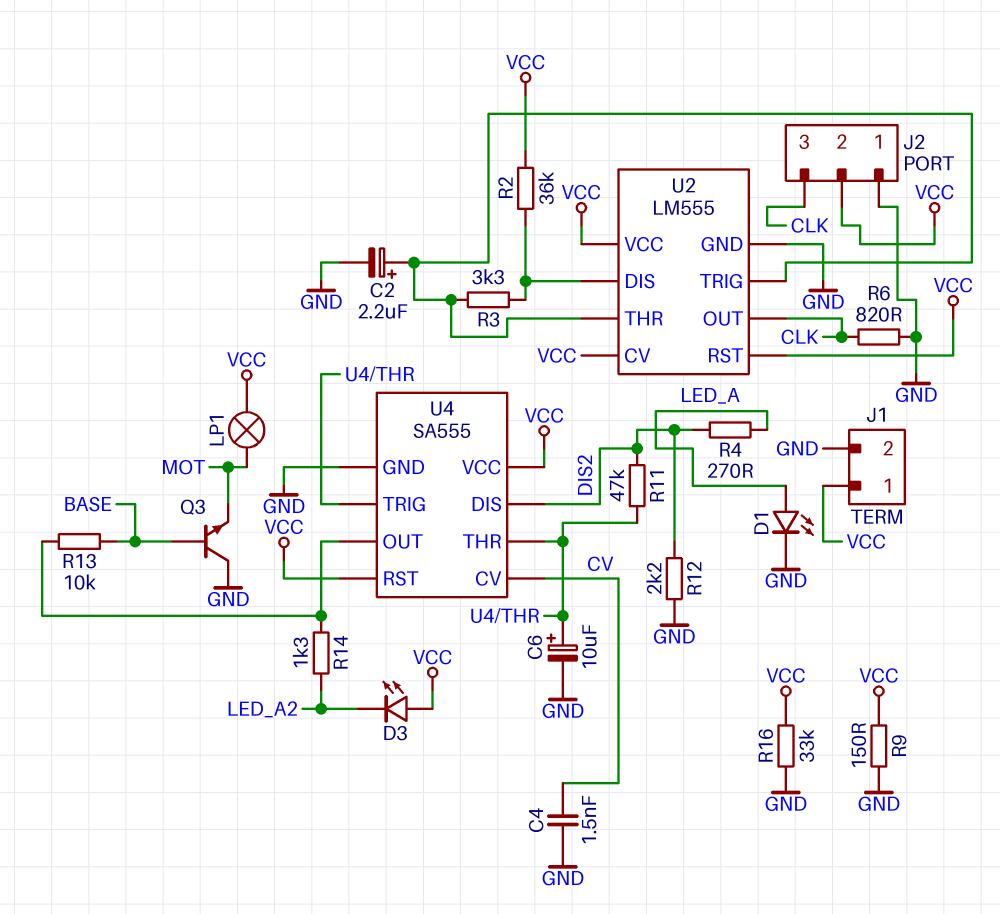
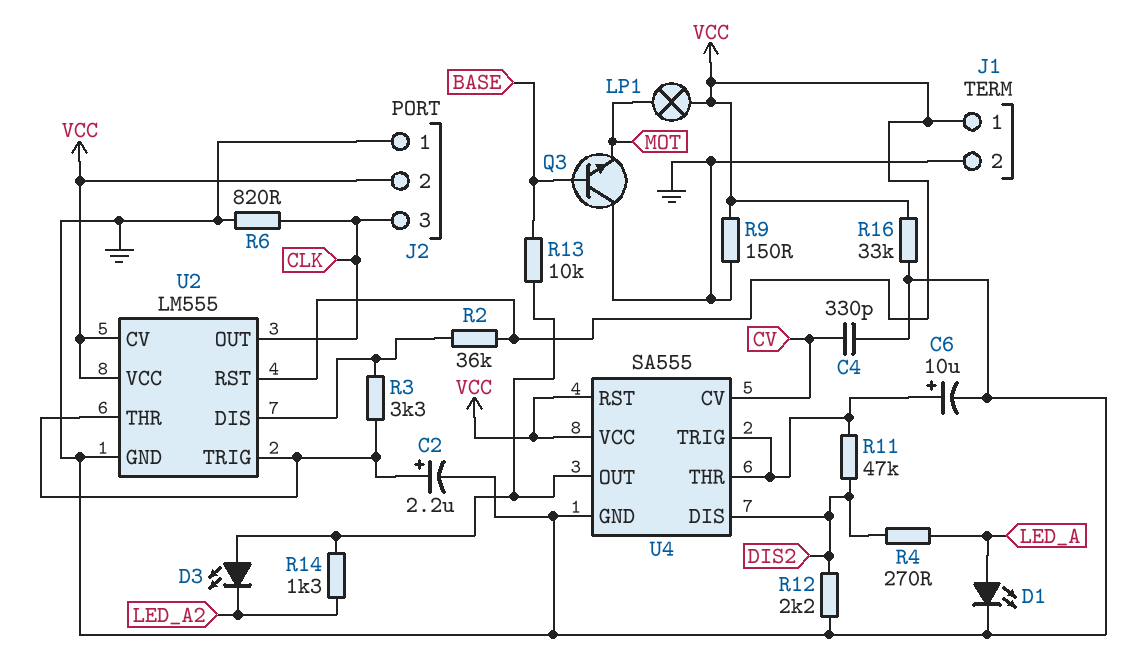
C4: 1.5nF (CV, GND) -> 330pF (CV, GND)
D3: LED (A VCC, K LED_A2) -> LED (A U4/OUT, K LED_A2)

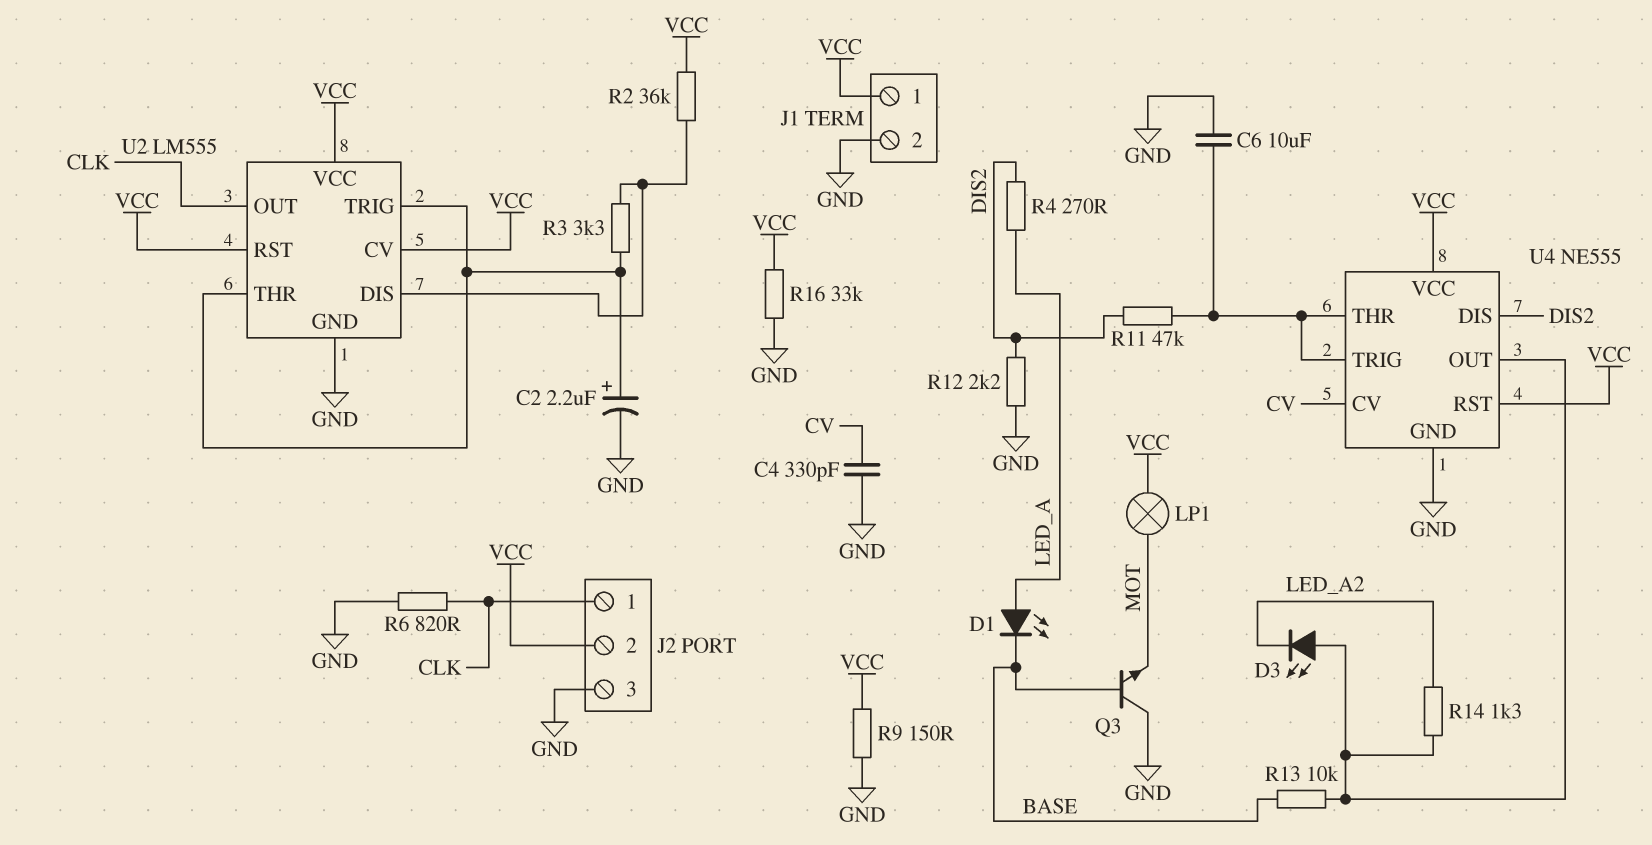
C6: 10uF (plus U4/THR, minus GND) -> 10uF (GND, U4/THR)
D1: LED (A LED_A, K GND) -> LED (A LED_A, K BASE)
J2 pin 1: GND -> CLK
J2 pin 3: CLK -> GND
U4: SA555 -> NE555

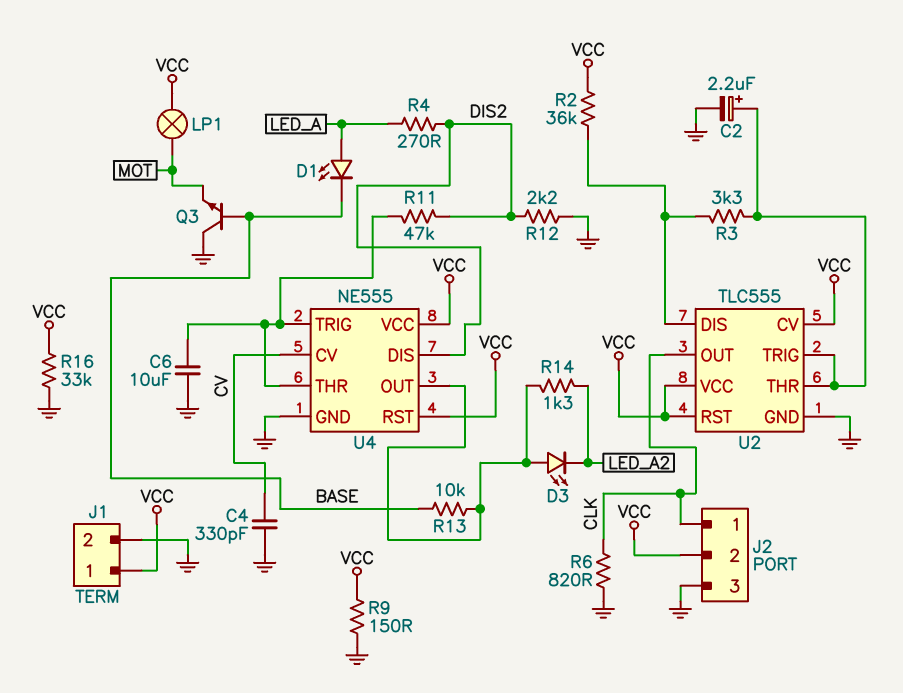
U2: LM555 -> TLC555

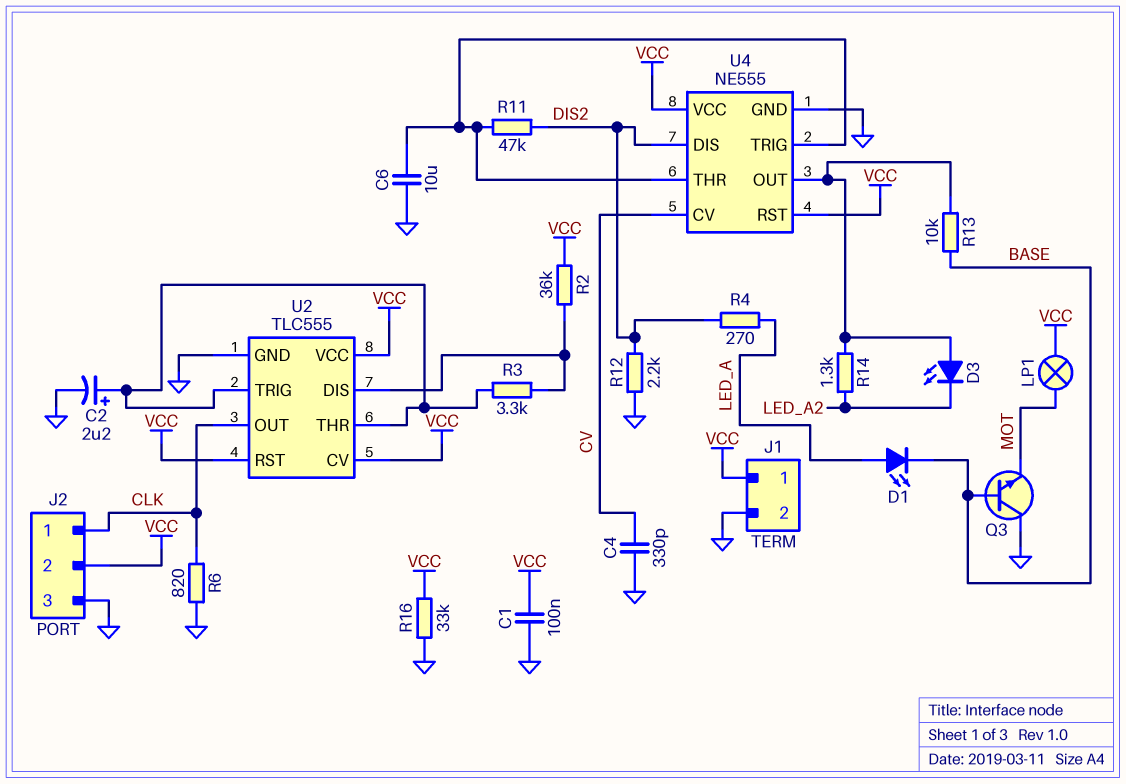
C1: none -> 100nF (GND, VCC)
R9: 150 (GND, VCC) -> none

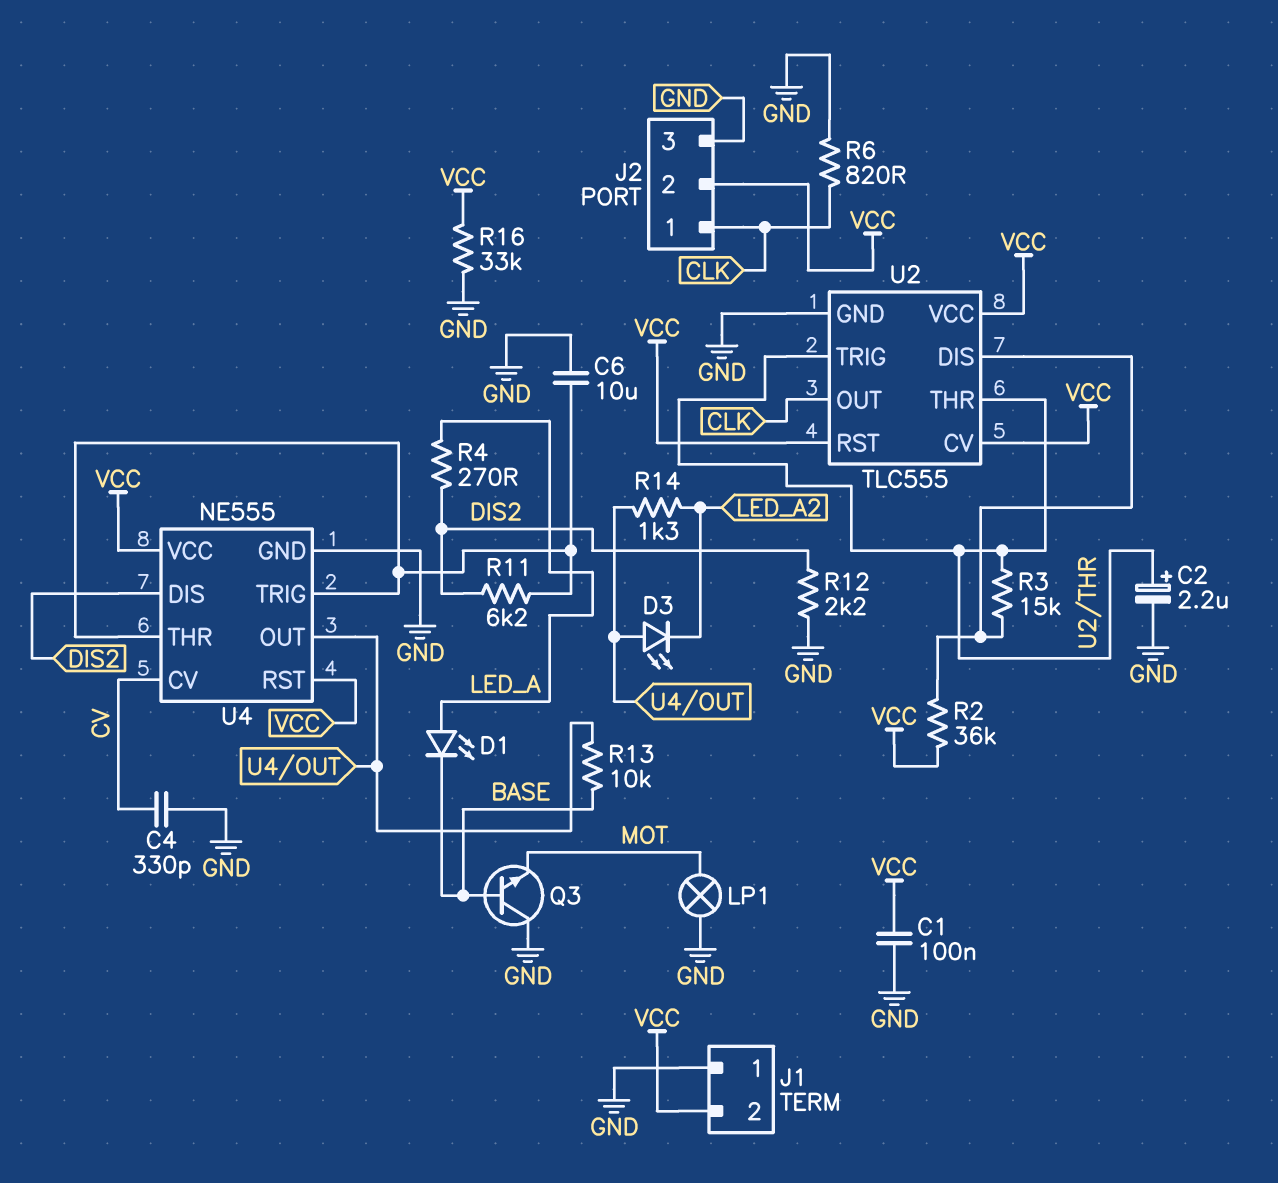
J1 pin 1: VCC -> GND
J1 pin 2: GND -> VCC
LP1: lamp (MOT, VCC) -> lamp (GND, MOT)
R3: 3.3k (U2/DIS, U2/THR) -> 15k (U2/DIS, U2/THR)
R11: 47k (DIS2, U4/THR) -> 6.2k (DIS2, U4/THR)

